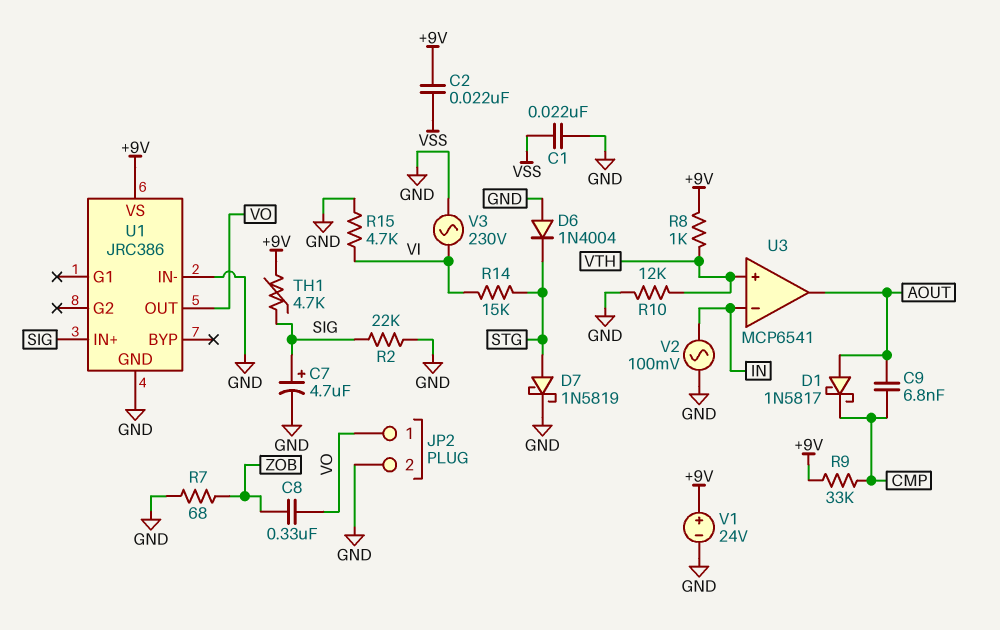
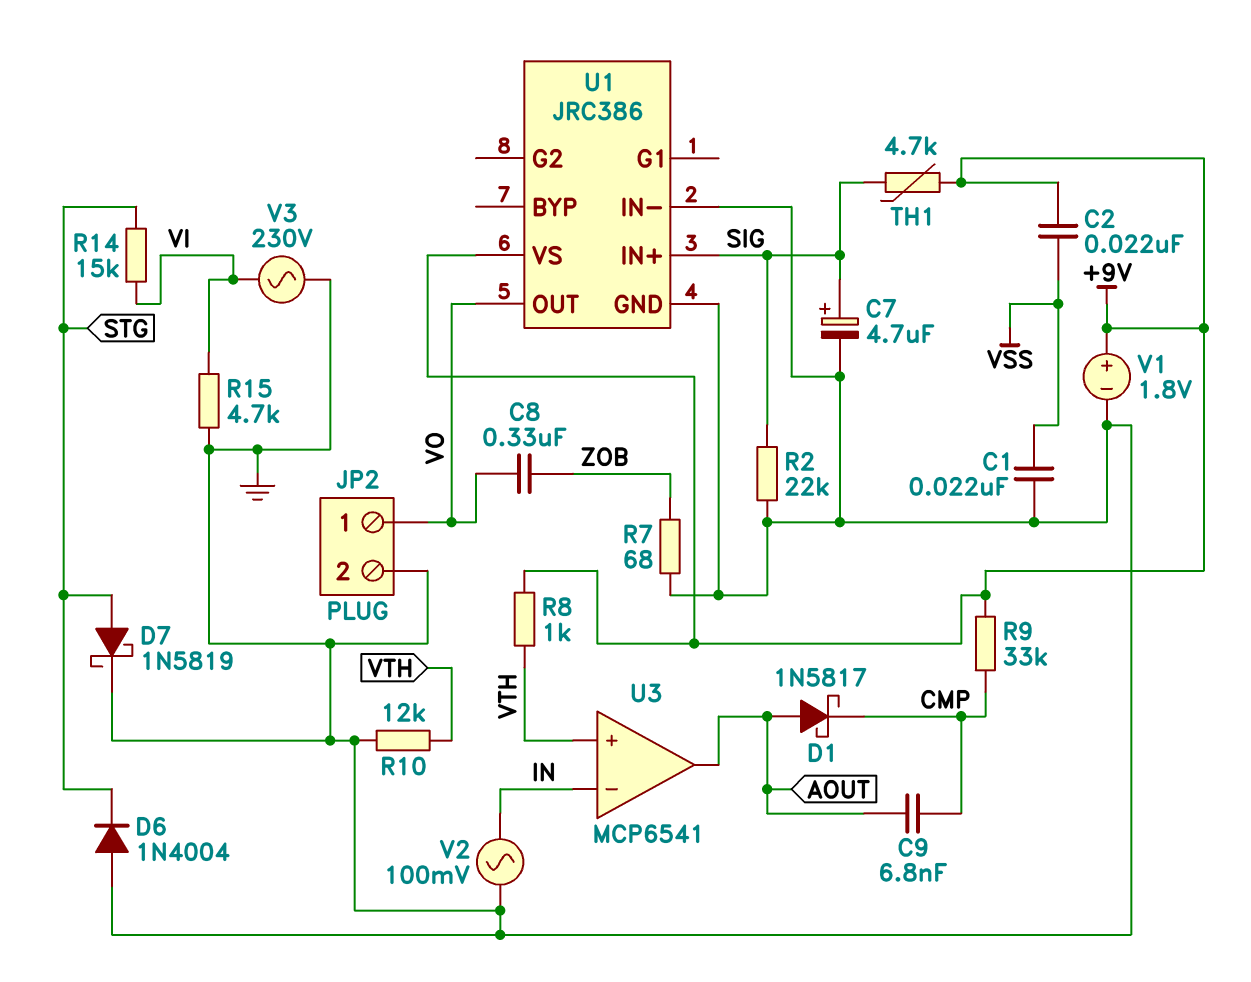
V1: 24V (plus +9V, minus GND) -> 1.8V (plus +9V, minus GND)

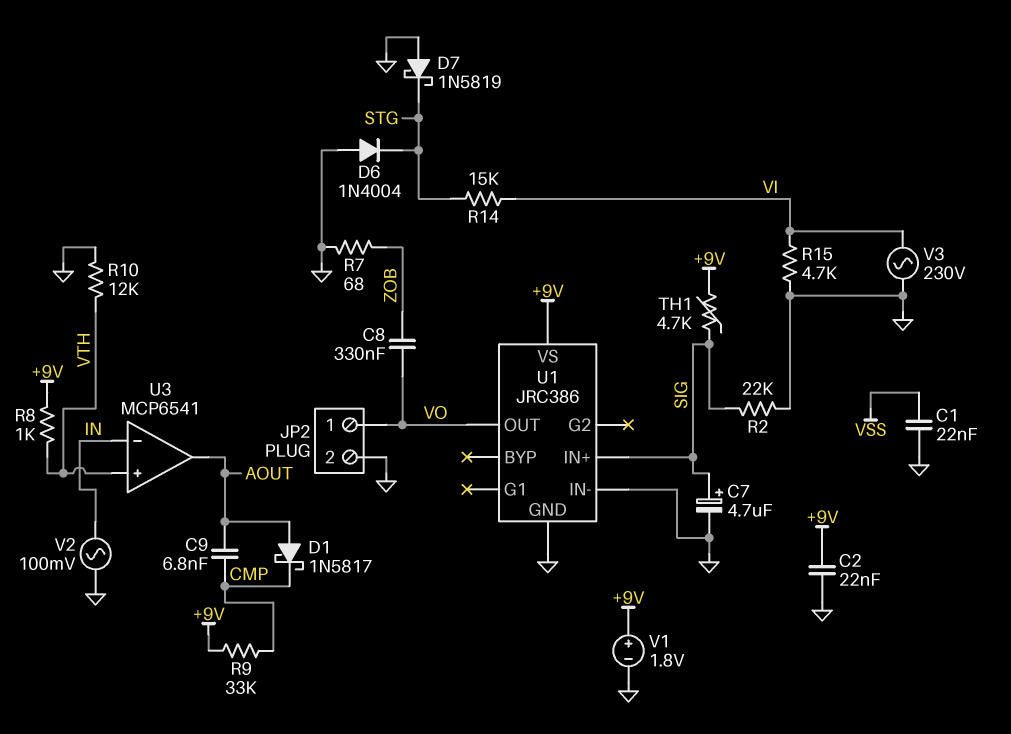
C2: 22nF (+9V, VSS) -> 22nF (+9V, GND)
D7: schottky 1N5819 (A STG, K GND) -> schottky 1N5819 (A GND, K STG)

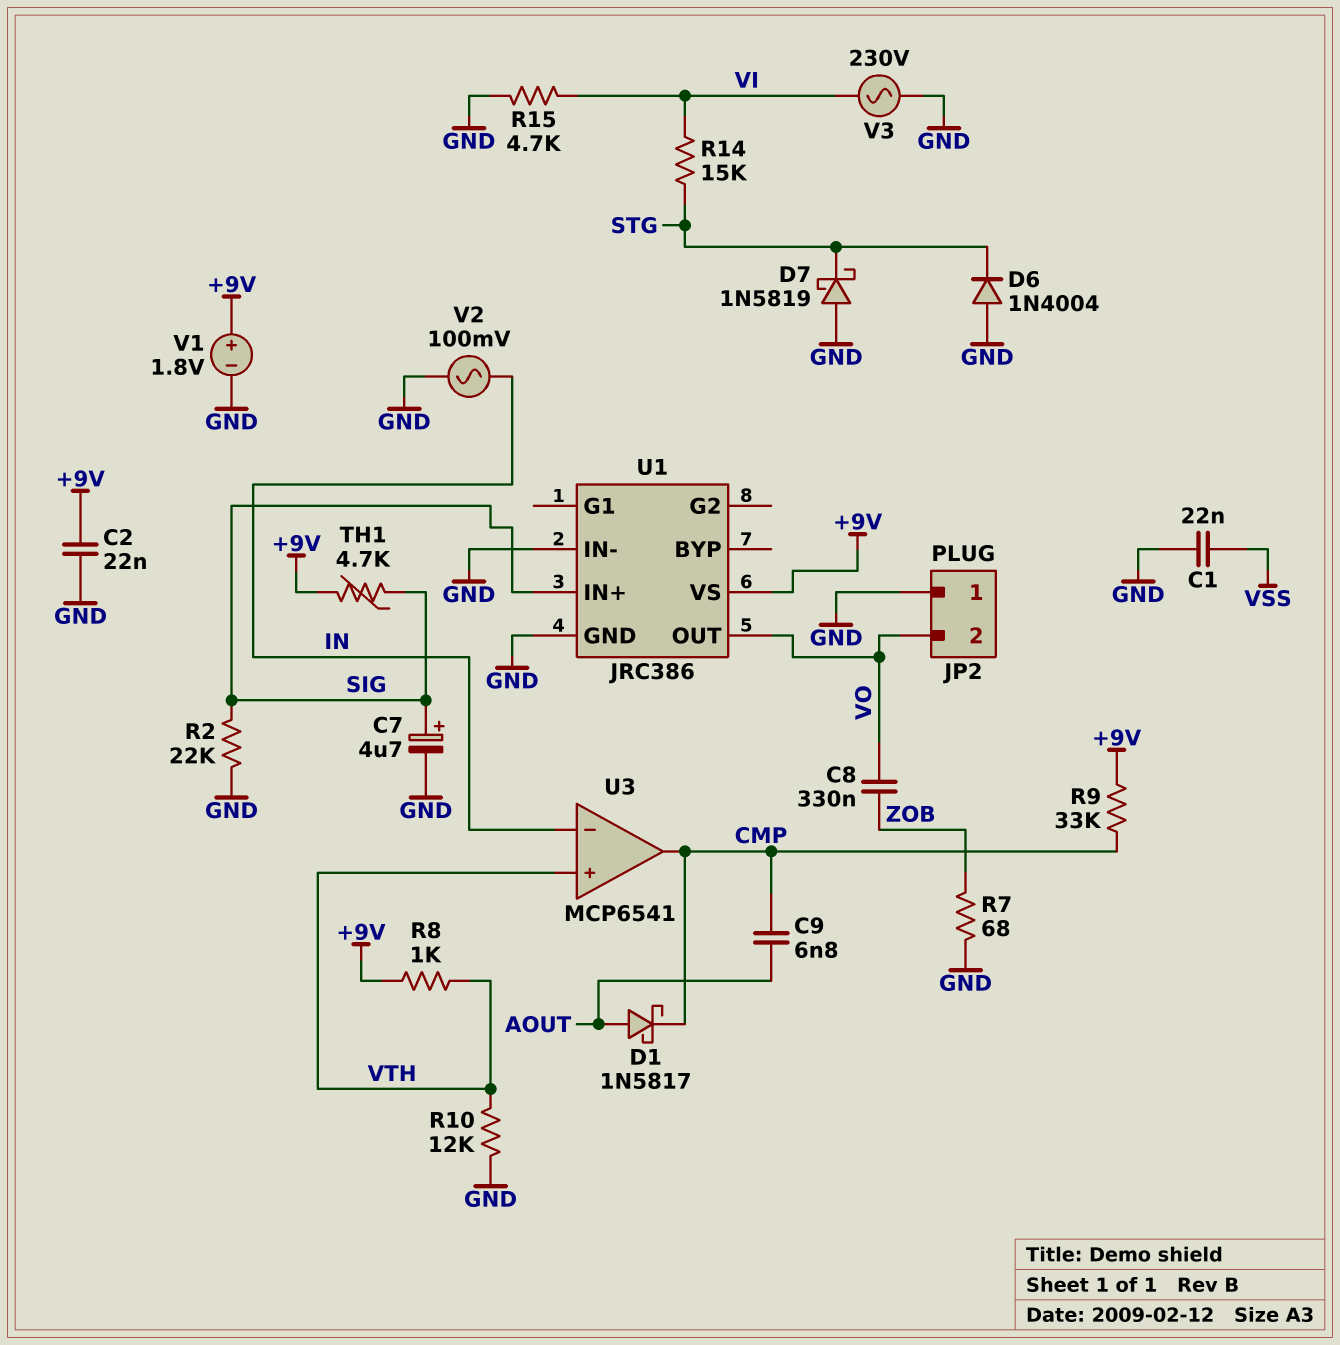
JP2 pin 1: VO -> GND
JP2 pin 2: GND -> VO
U3 pin out: AOUT -> CMP

